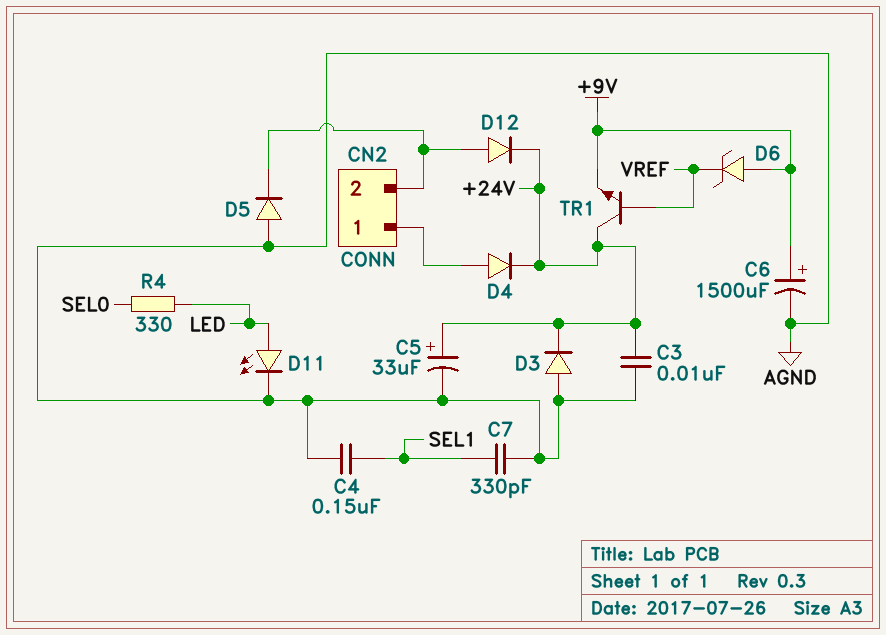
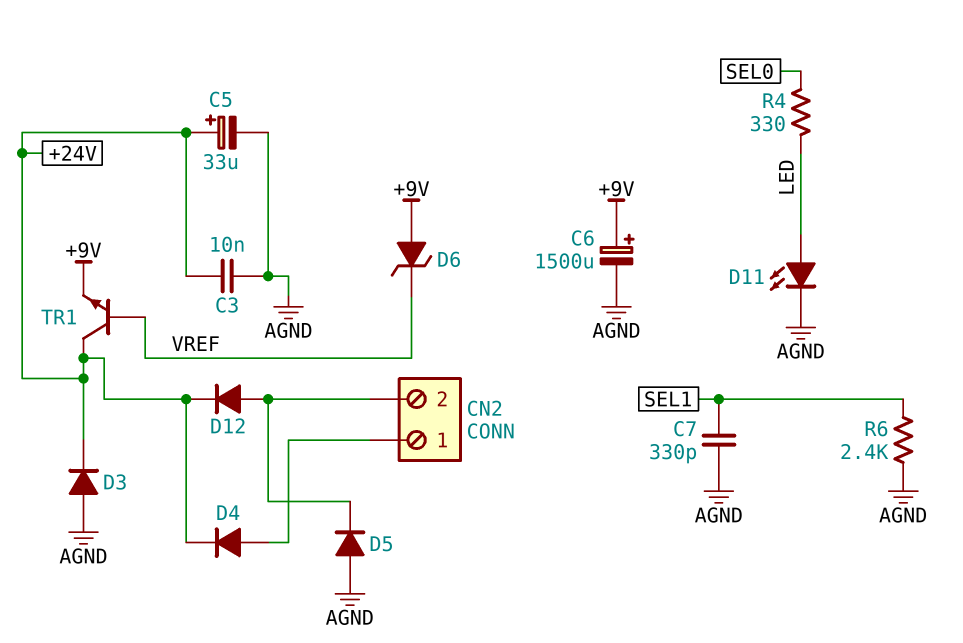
C4: 150nF (AGND, SEL1) -> none
R6: none -> 2.4k (AGND, SEL1)

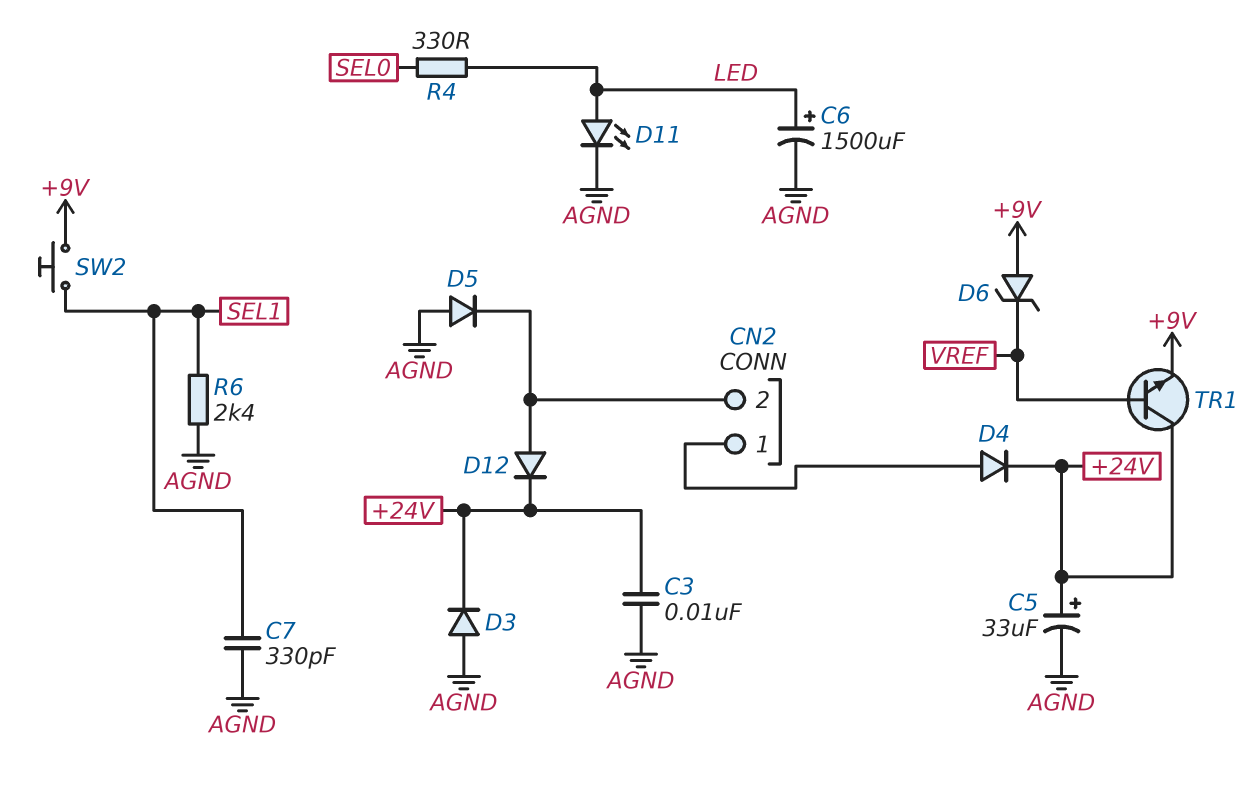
C6: 1500uF (plus +9V, minus AGND) -> 1500uF (plus LED, minus AGND)
SW2: none -> button (+9V, SEL1)

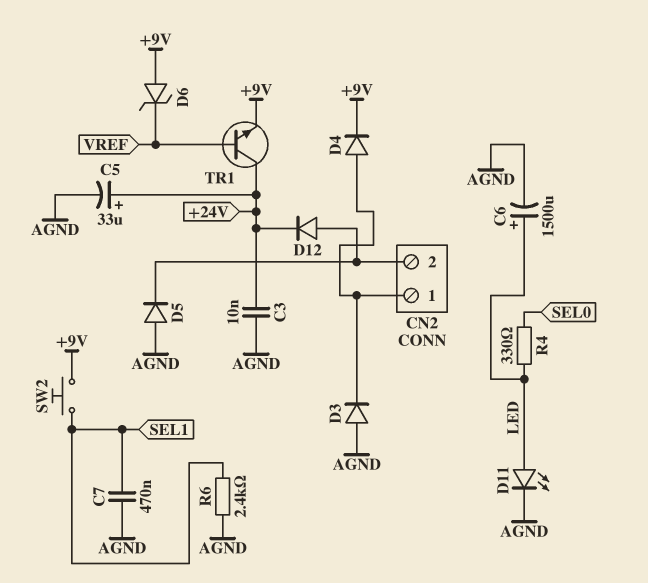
C7: 330pF (AGND, SEL1) -> 470nF (AGND, SEL1)
D3: diode (A AGND, K +24V) -> diode (A AGND, K CN2/1)
D4: diode (A CN2/1, K +24V) -> diode (A CN2/1, K +9V)

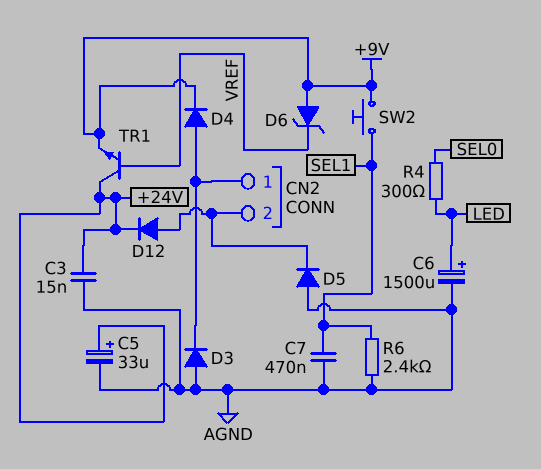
C3: 10nF (+24V, AGND) -> 15nF (+24V, AGND)
D11: LED (A LED, K AGND) -> none
R4: 330 (LED, SEL0) -> 300 (LED, SEL0)

